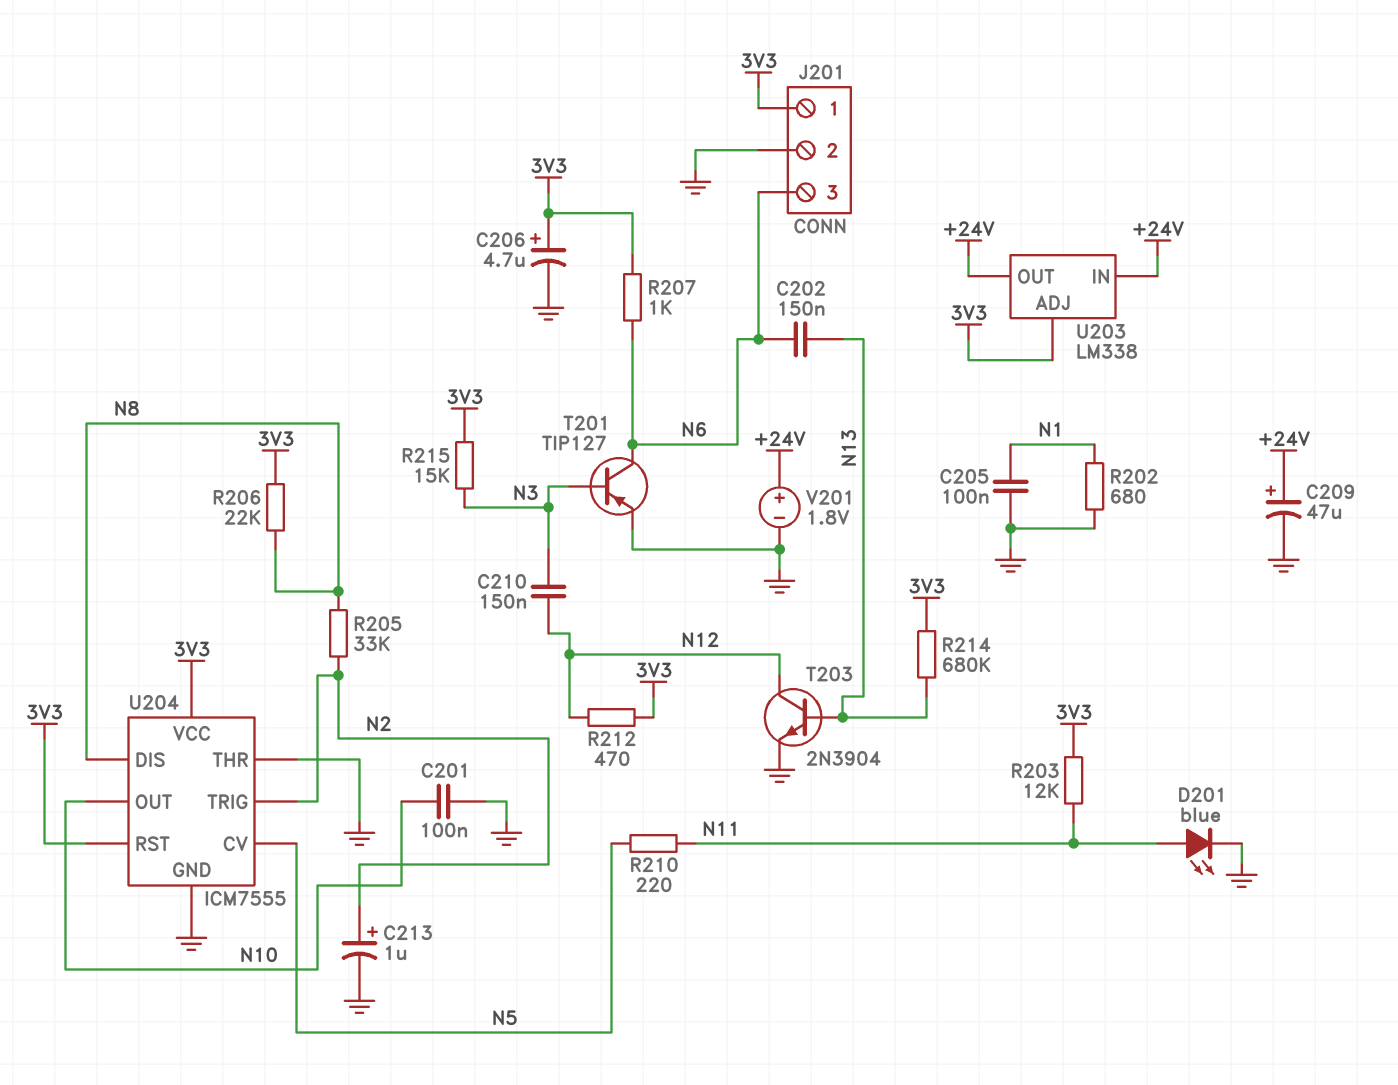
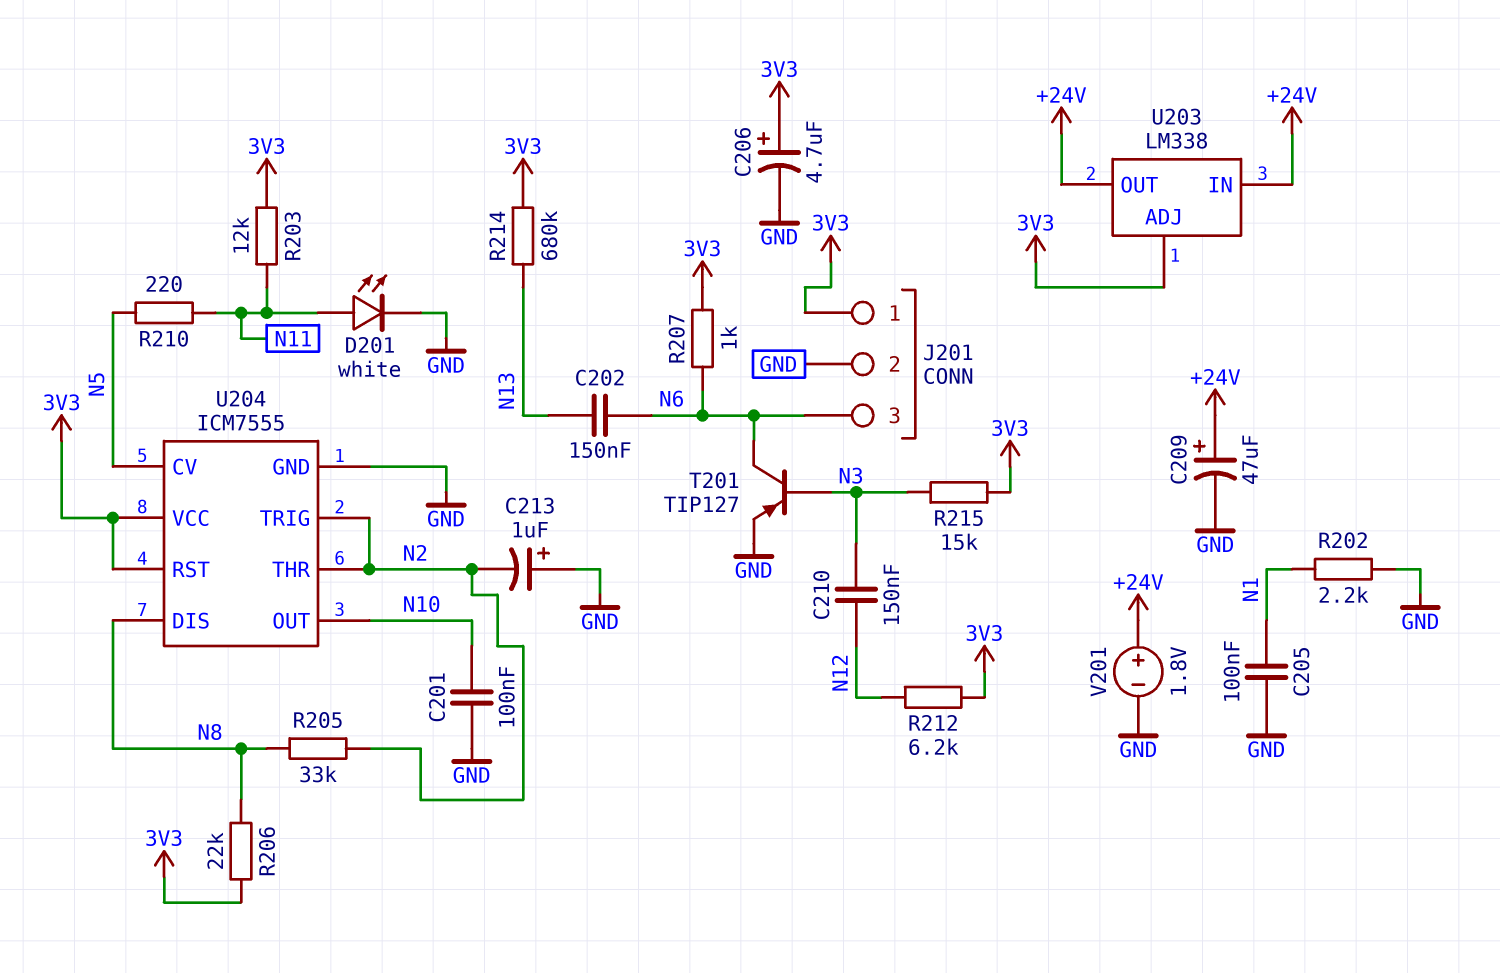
C213: 1uF (plus N2, minus GND) -> 1uF (plus GND, minus N2)
D201: LED blue (A N11, K GND) -> LED white (A N11, K GND)
R202: 680 (GND, N1) -> 2.2k (GND, N1)
R212: 470 (3V3, N12) -> 6.2k (3V3, N12)
T203: NPN 2N3904 (B N13, C N12, E GND) -> none
U204 pin THR: GND -> N2

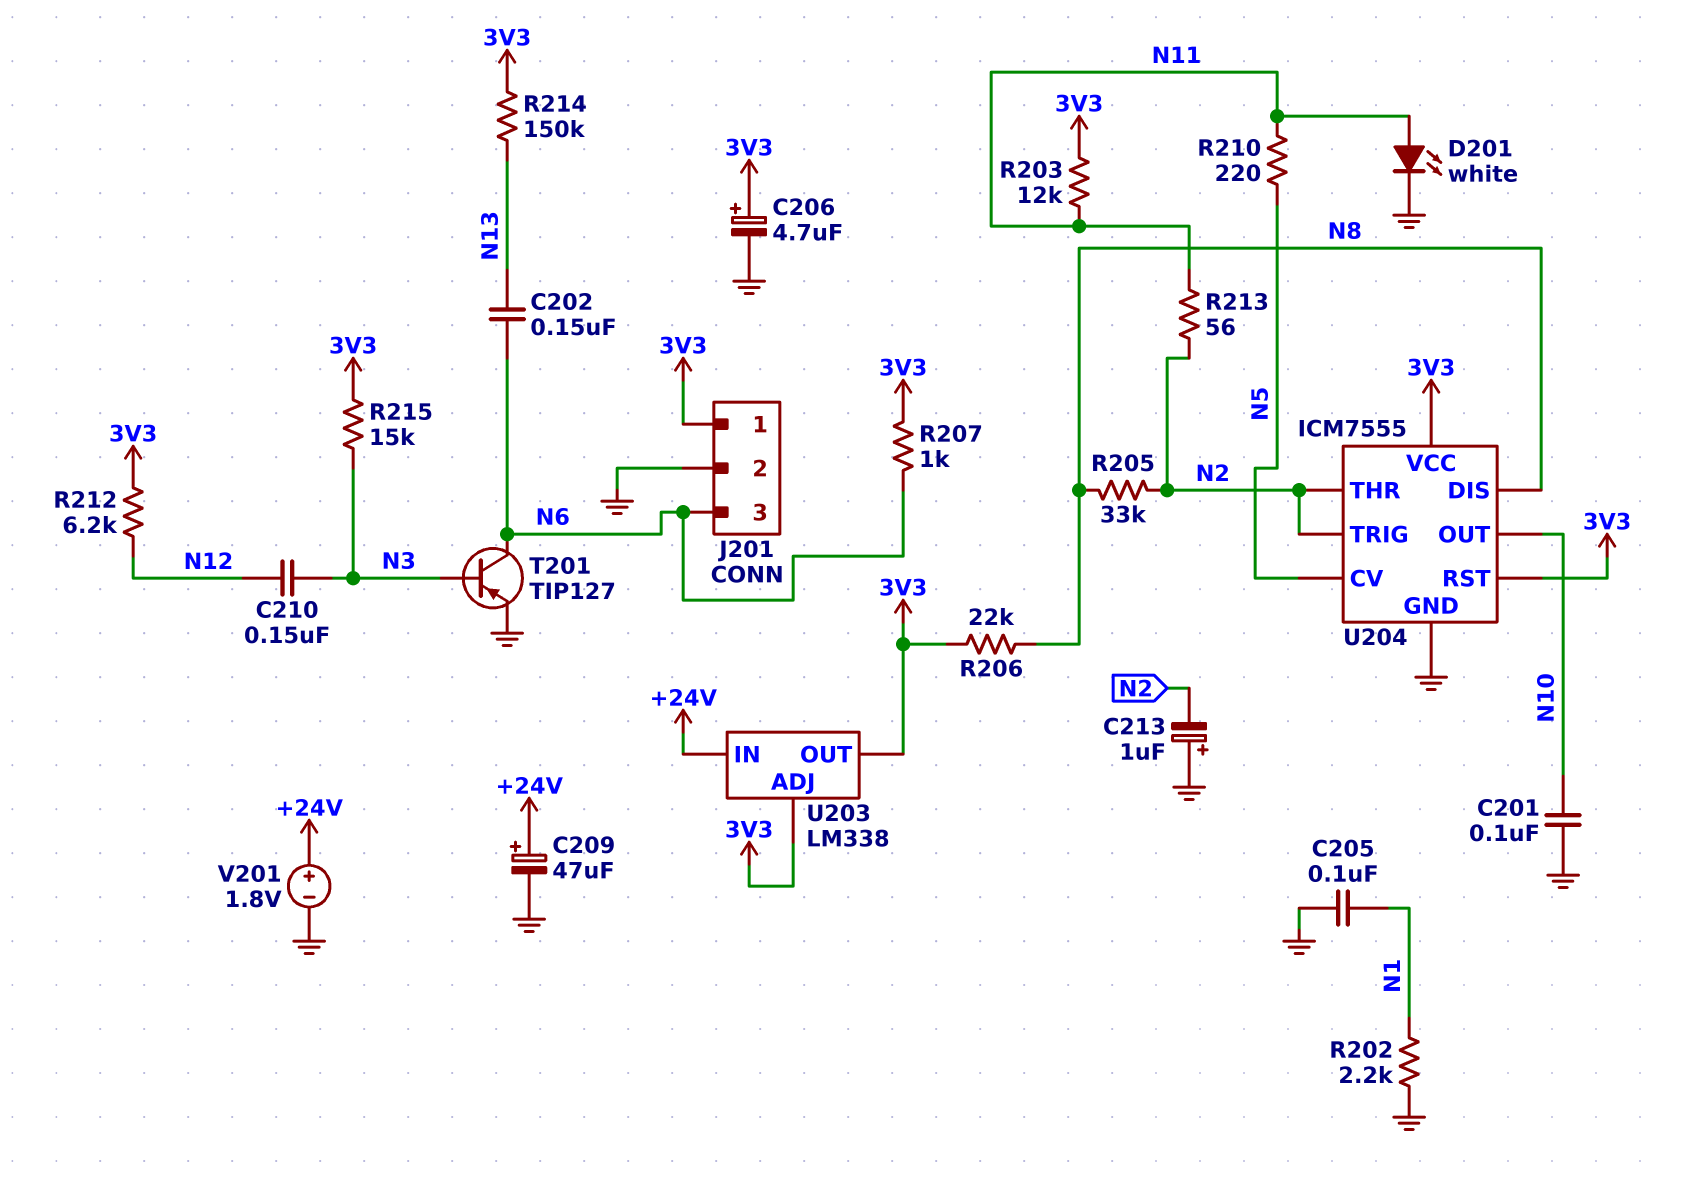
R213: none -> 56 (N2, N11)
R214: 680k (3V3, N13) -> 150k (3V3, N13)
U203 pin OUT: +24V -> 3V3

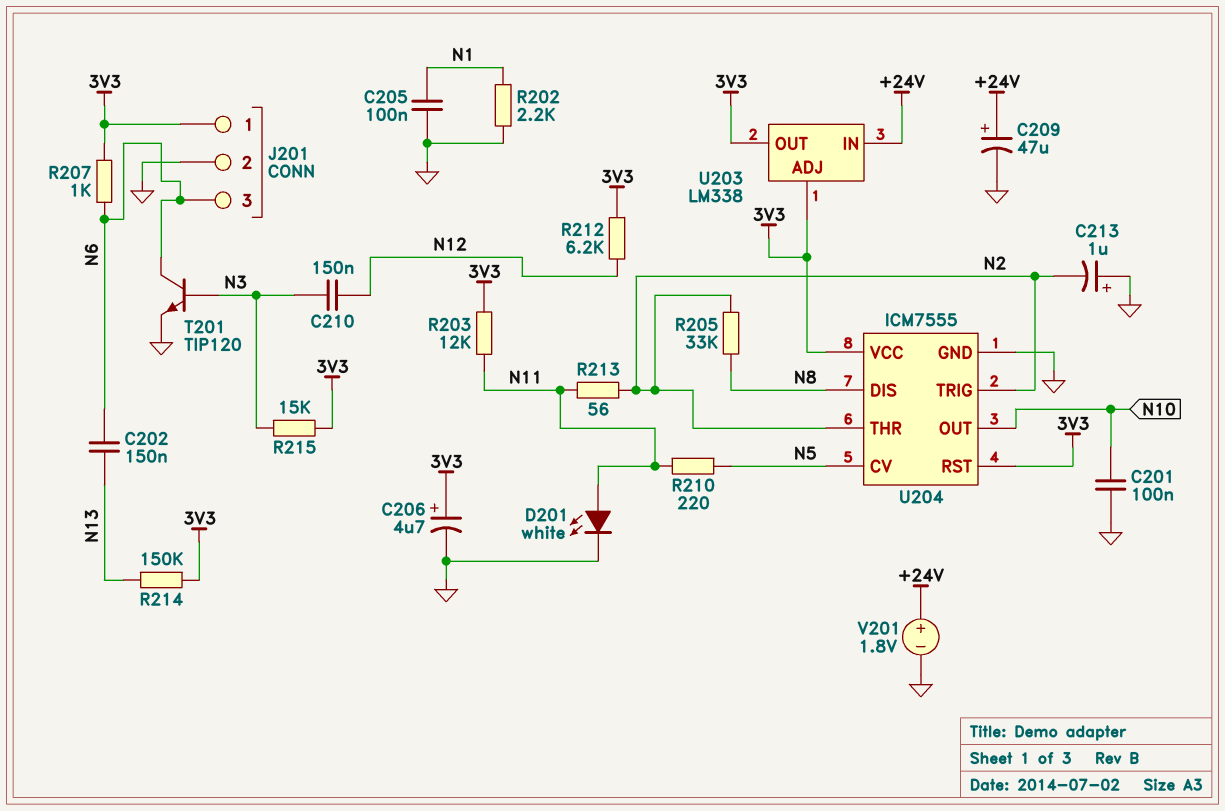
R206: 22k (3V3, N8) -> none
T201: PNP TIP127 (B N3, C N6, E GND) -> NPN TIP120 (B N3, C N6, E GND)

